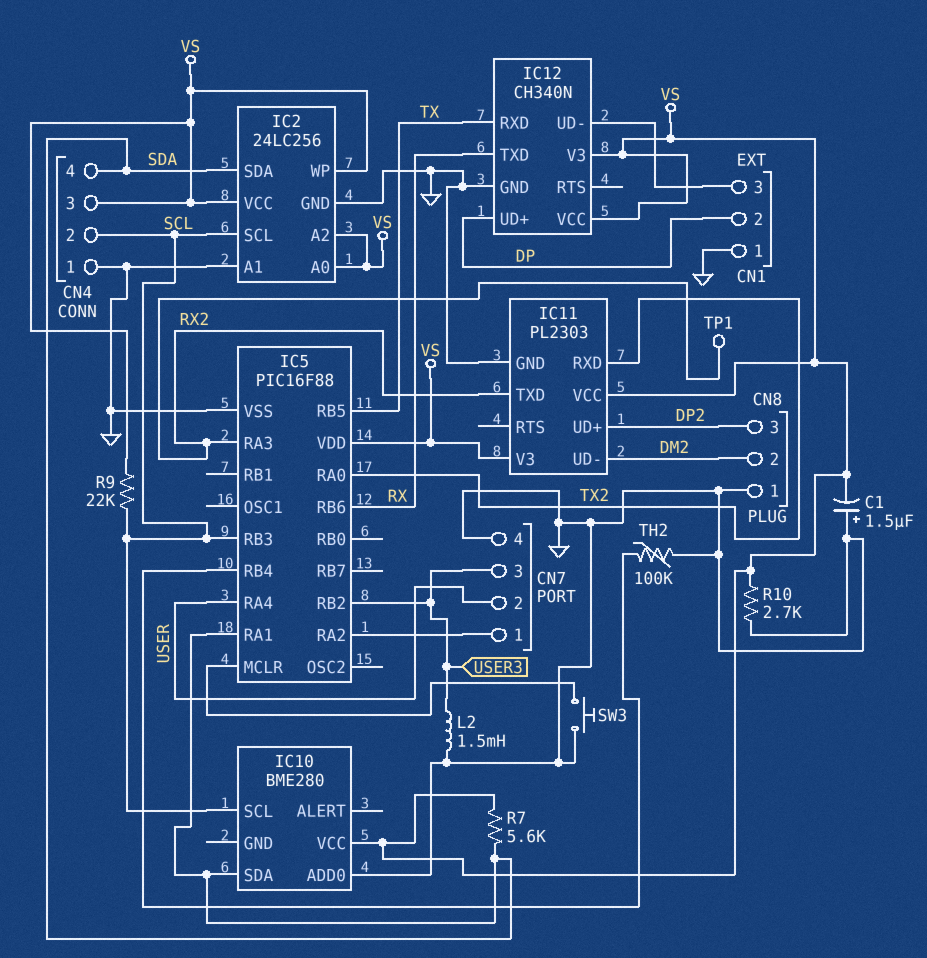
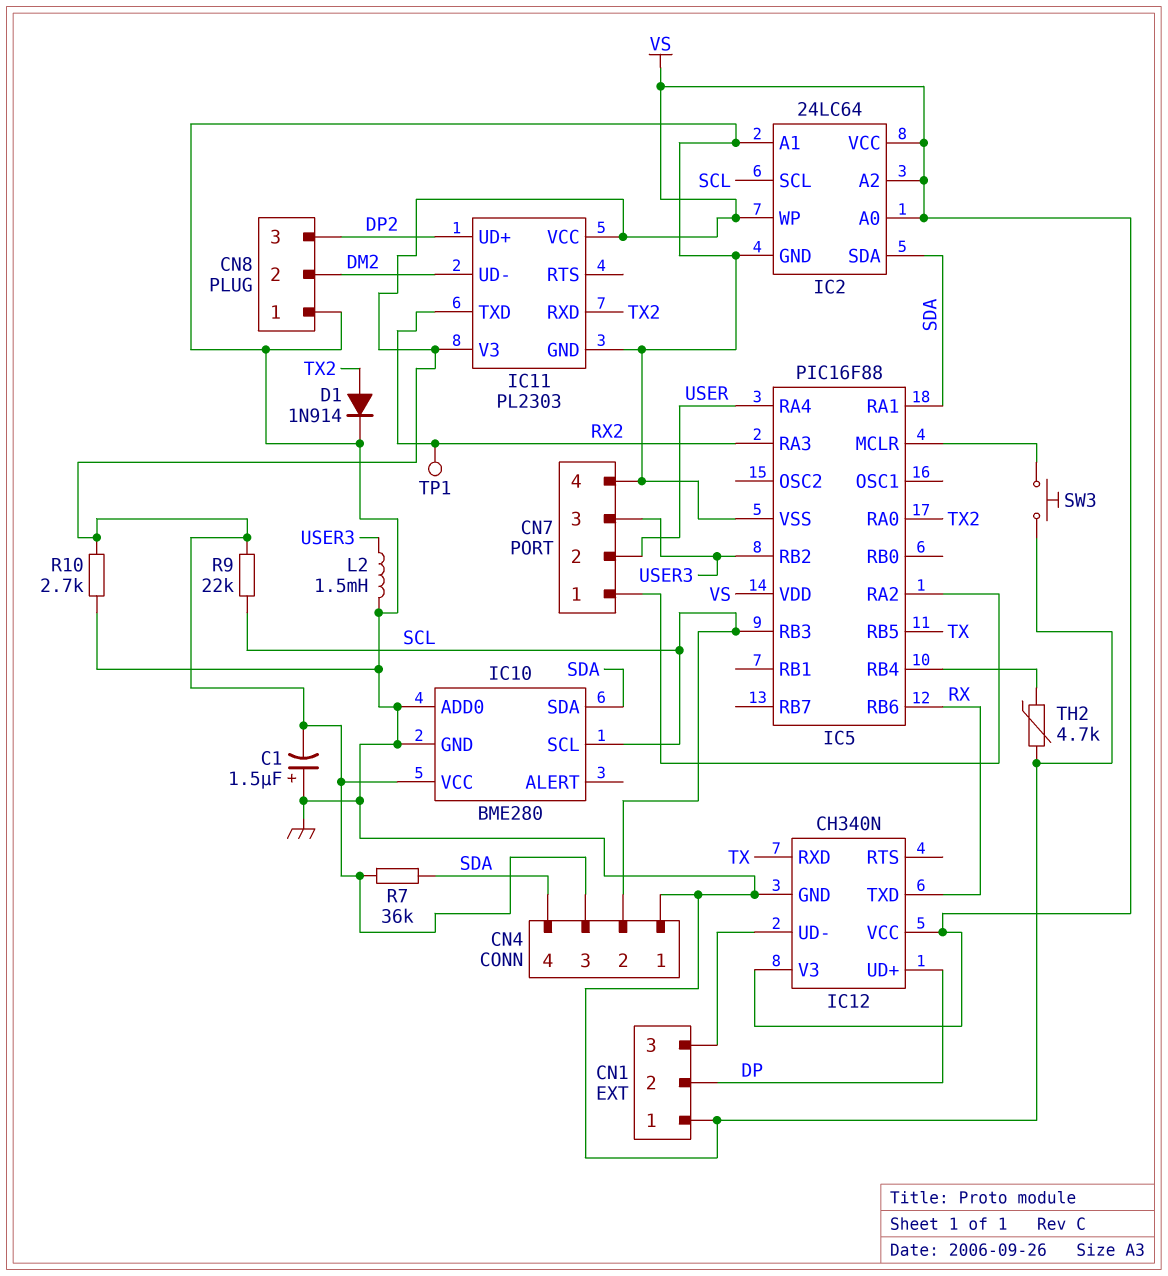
D1: none -> diode 1N914 (A TX2, K GND)
IC2: 24LC256 -> 24LC64
IC10 pin GND: none -> GND
R7: 5.6k (SDA, VS) -> 36k (SDA, VS)
TH2: 100k (GND, IC5/RB4) -> 4.7k (GND, IC5/RB4)

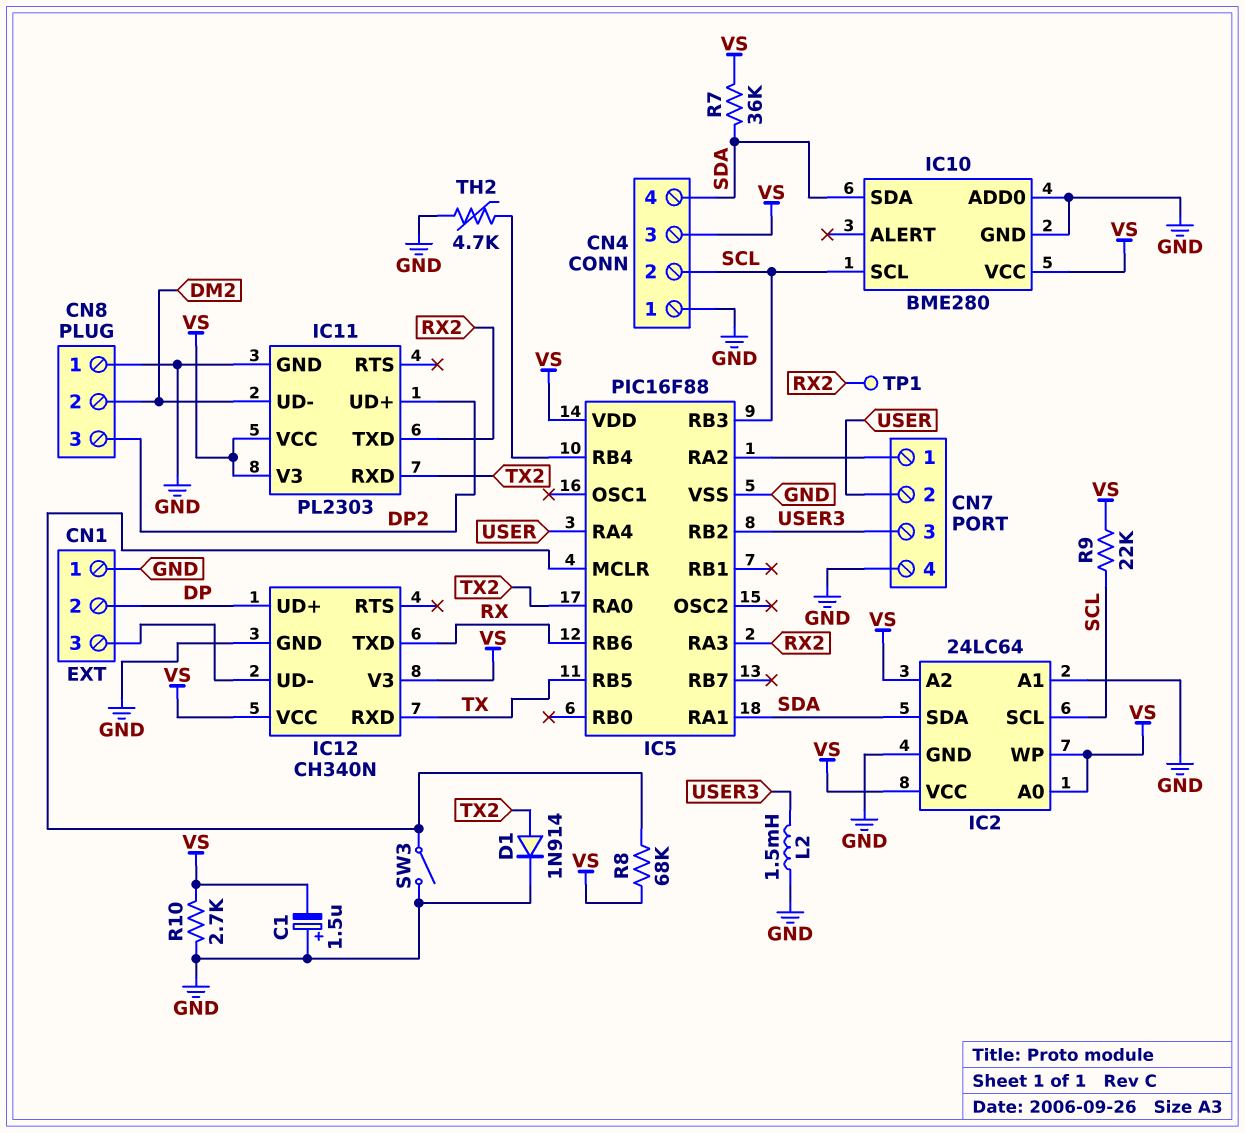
R8: none -> 68k (IC5/MCLR, VS)
SW3: button (GND, IC5/MCLR) -> switch (GND, IC5/MCLR)

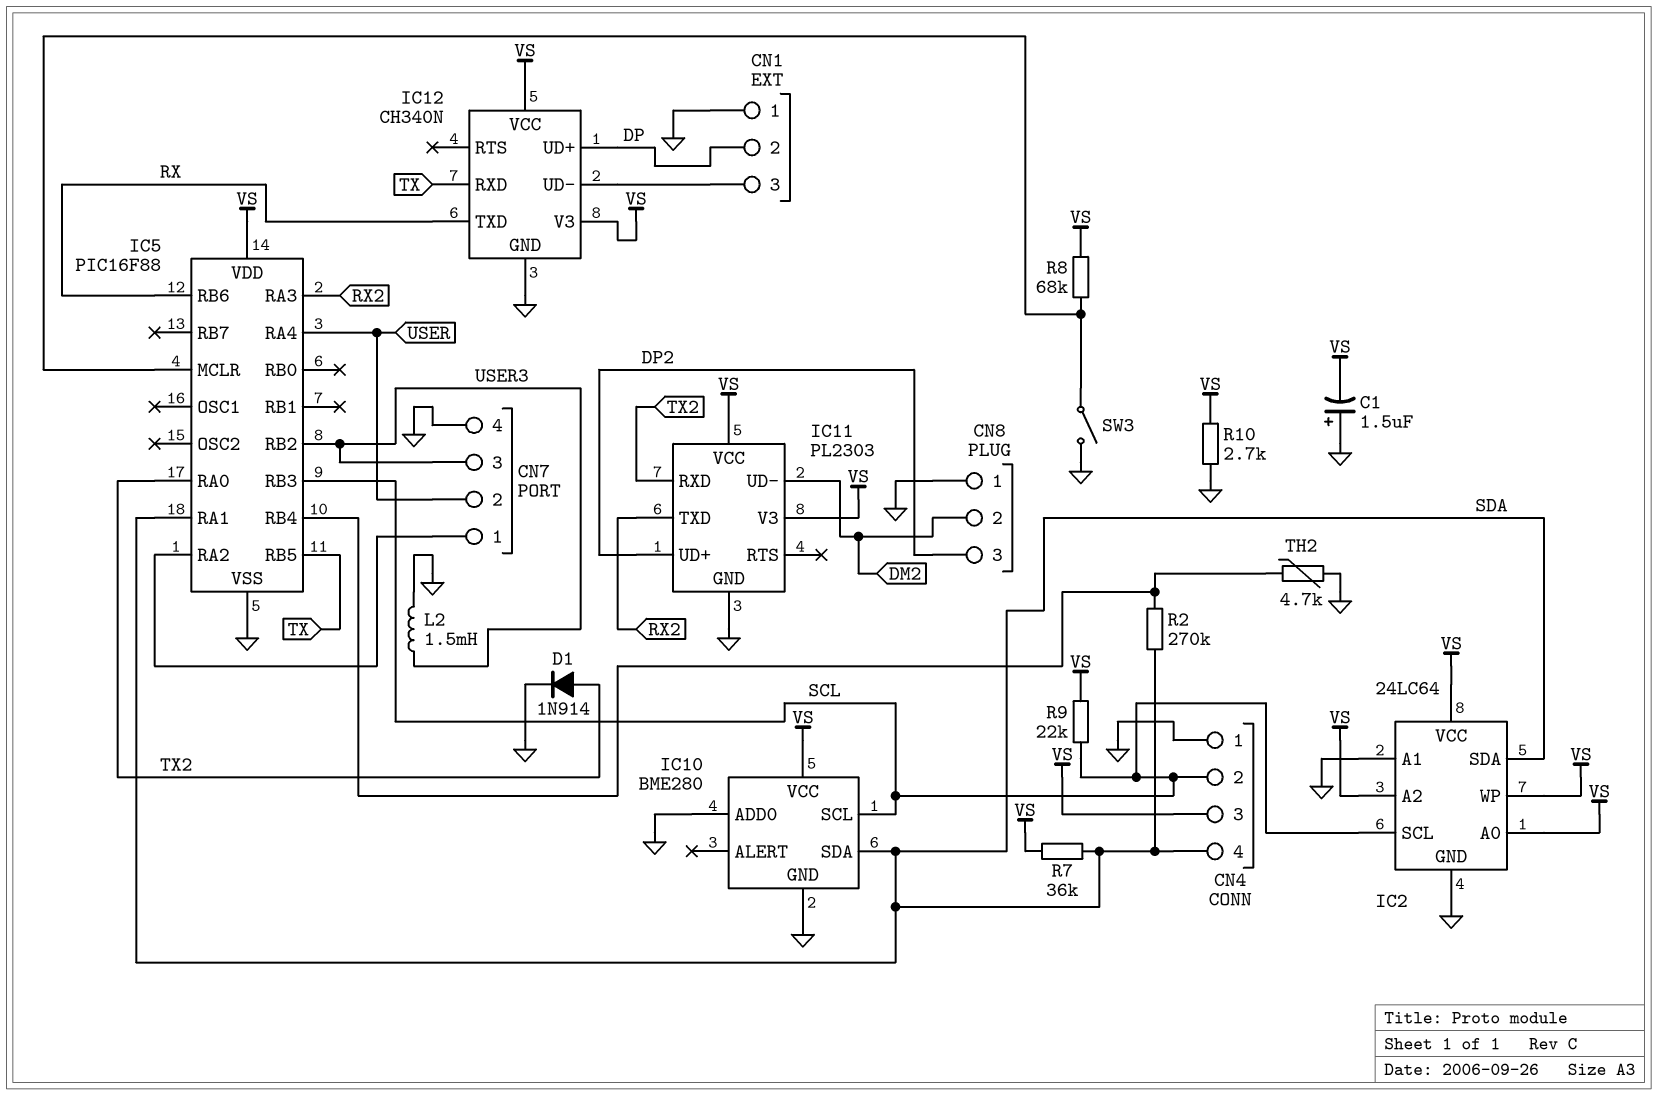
R2: none -> 270k (IC5/RB4, SDA)
TP1: test point (RX2) -> none

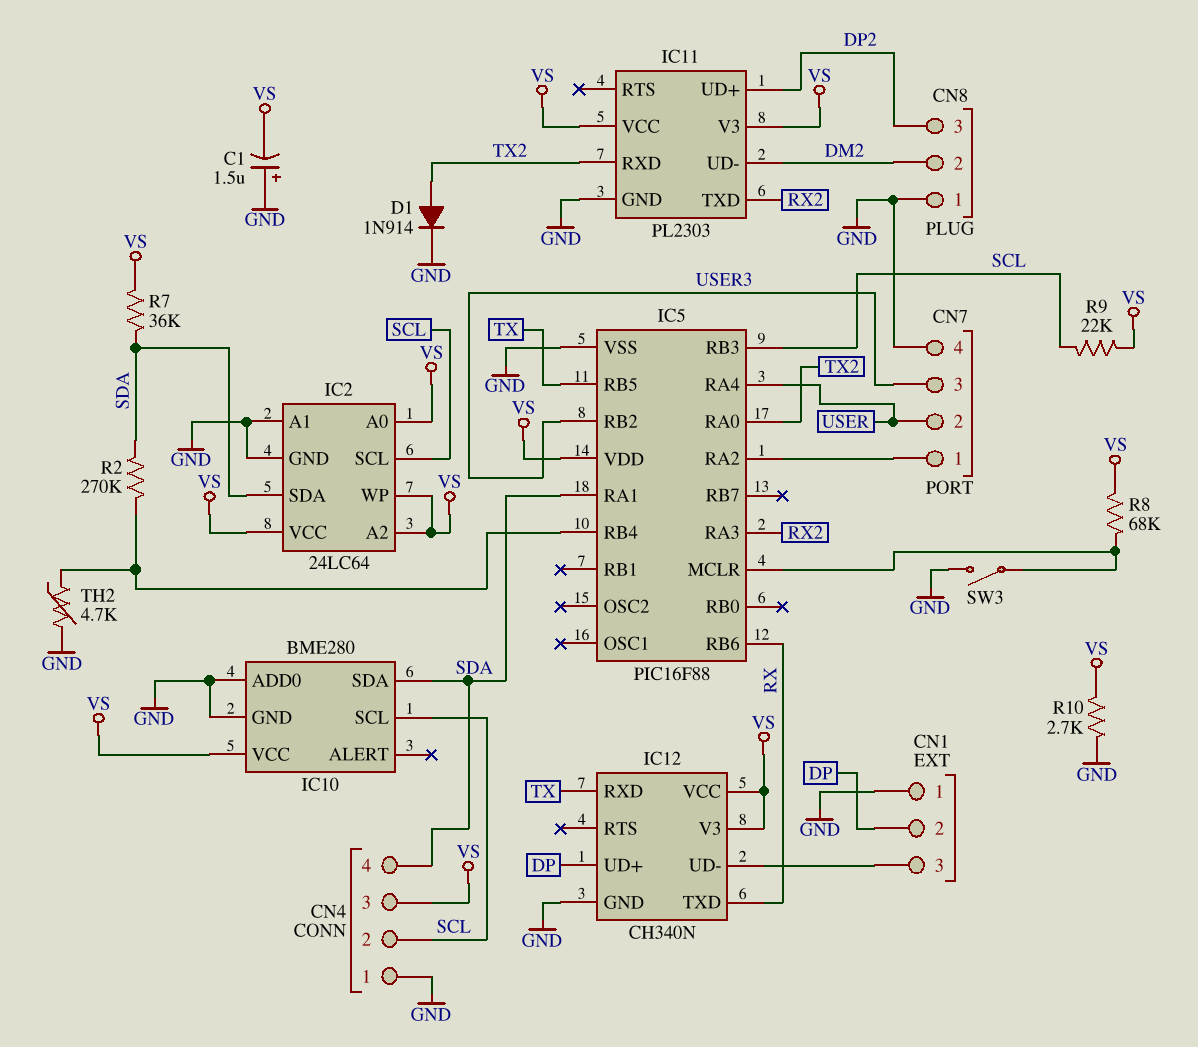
L2: 1.5mH (GND, USER3) -> none

